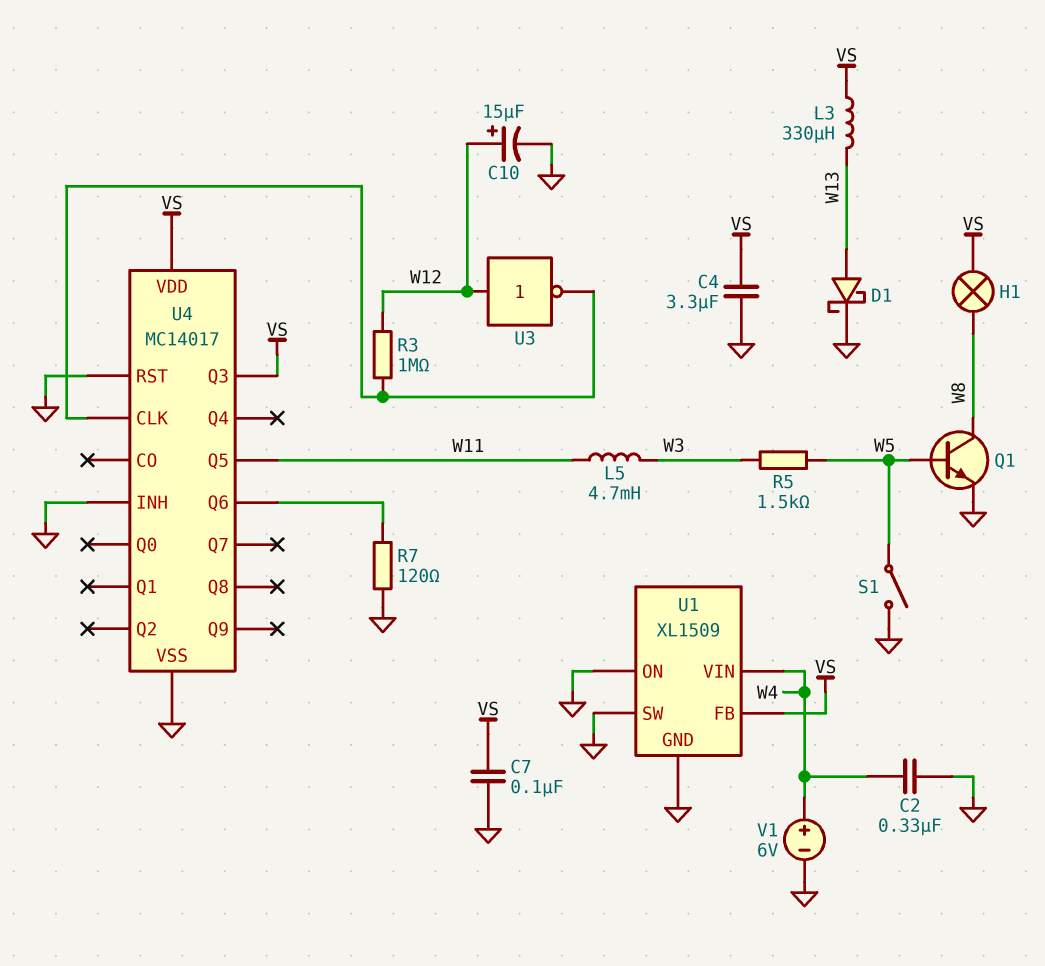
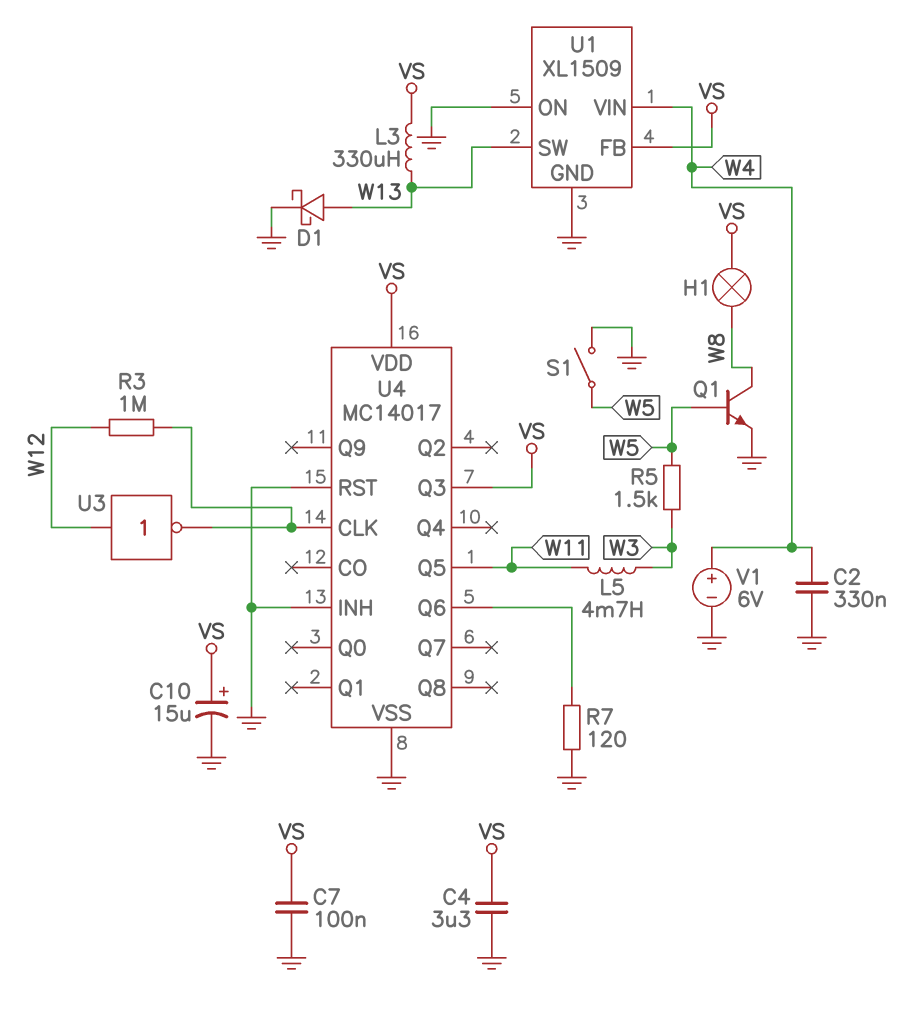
C10: 15uF (plus W12, minus GND) -> 15uF (plus VS, minus GND)
U1 pin SW: GND -> W13

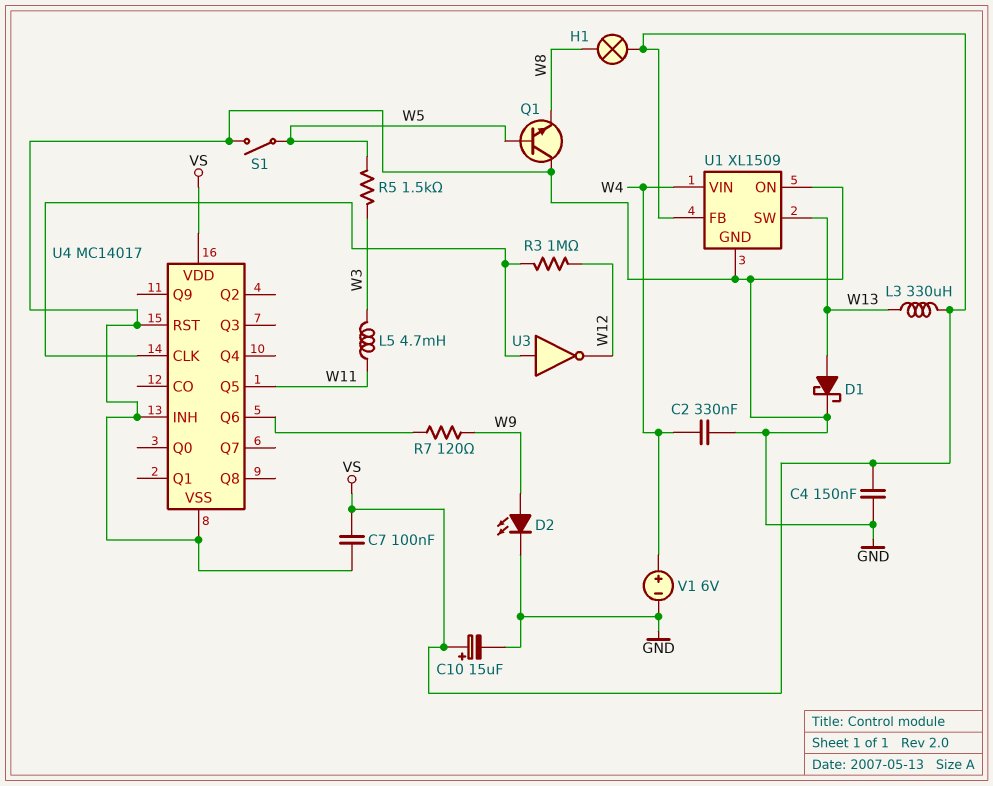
C4: 3.3uF (GND, VS) -> 150nF (GND, VS)
D2: none -> LED (A W9, K GND)
Q1: NPN (B W5, C W8, E GND) -> NPN (B W5, C GND, E W8)
R7: 120 (GND, U4/Q6) -> 120 (U4/Q6, W9)
U3: NOT (in W12, out U4/CLK) -> NOT (in U4/CLK, out W12)
U4 pin Q3: VS -> none

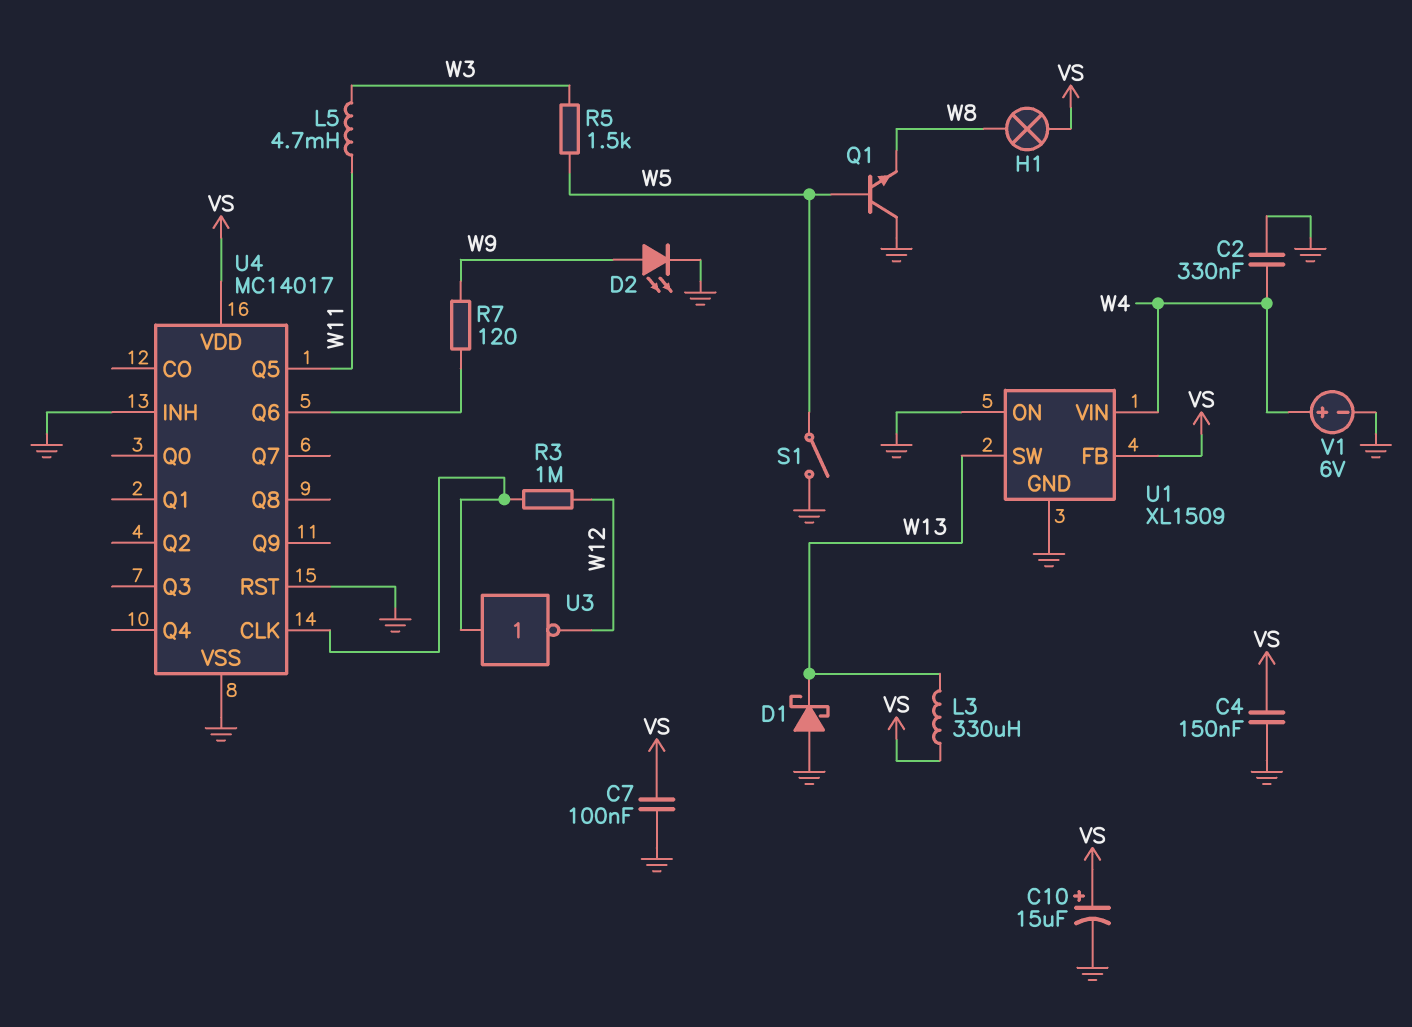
D1: schottky (A W13, K GND) -> schottky (A GND, K W13)

